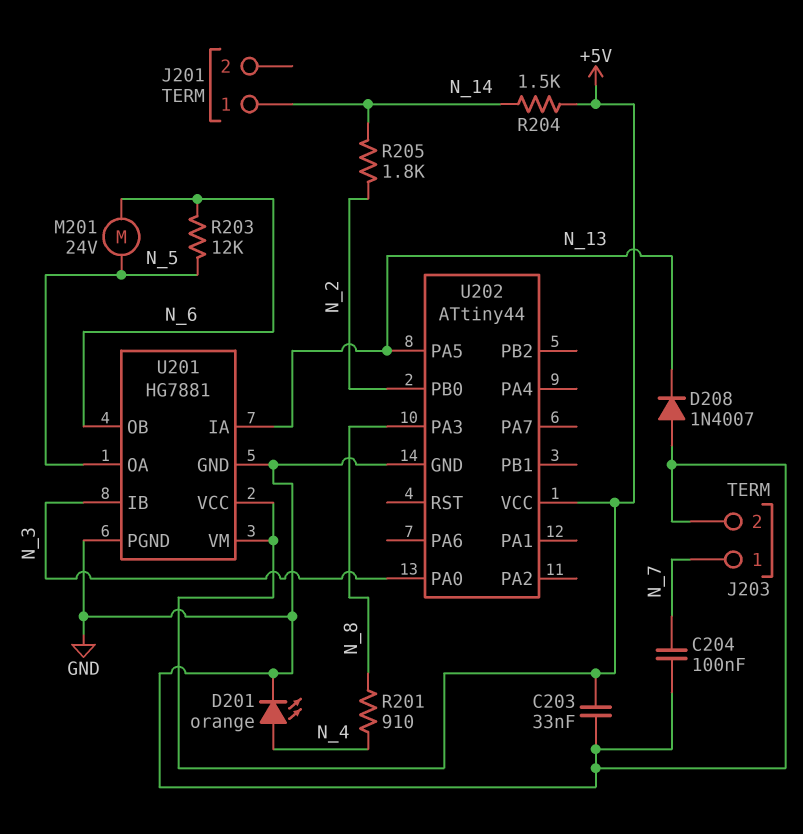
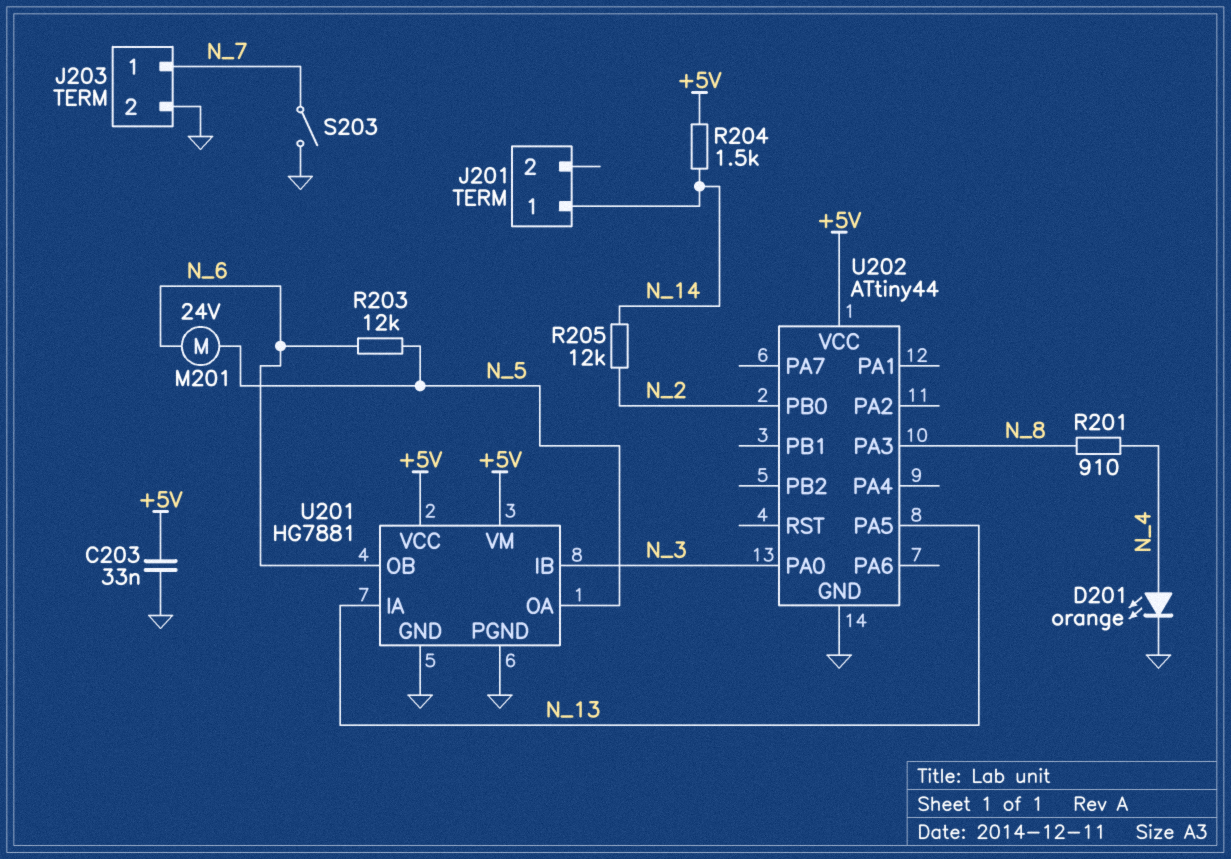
C204: 100nF (GND, N_7) -> none
D208: diode 1N4007 (A GND, K N_13) -> none
R205: 1.8k (N_2, N_14) -> 12k (N_2, N_14)
S203: none -> switch (GND, N_7)

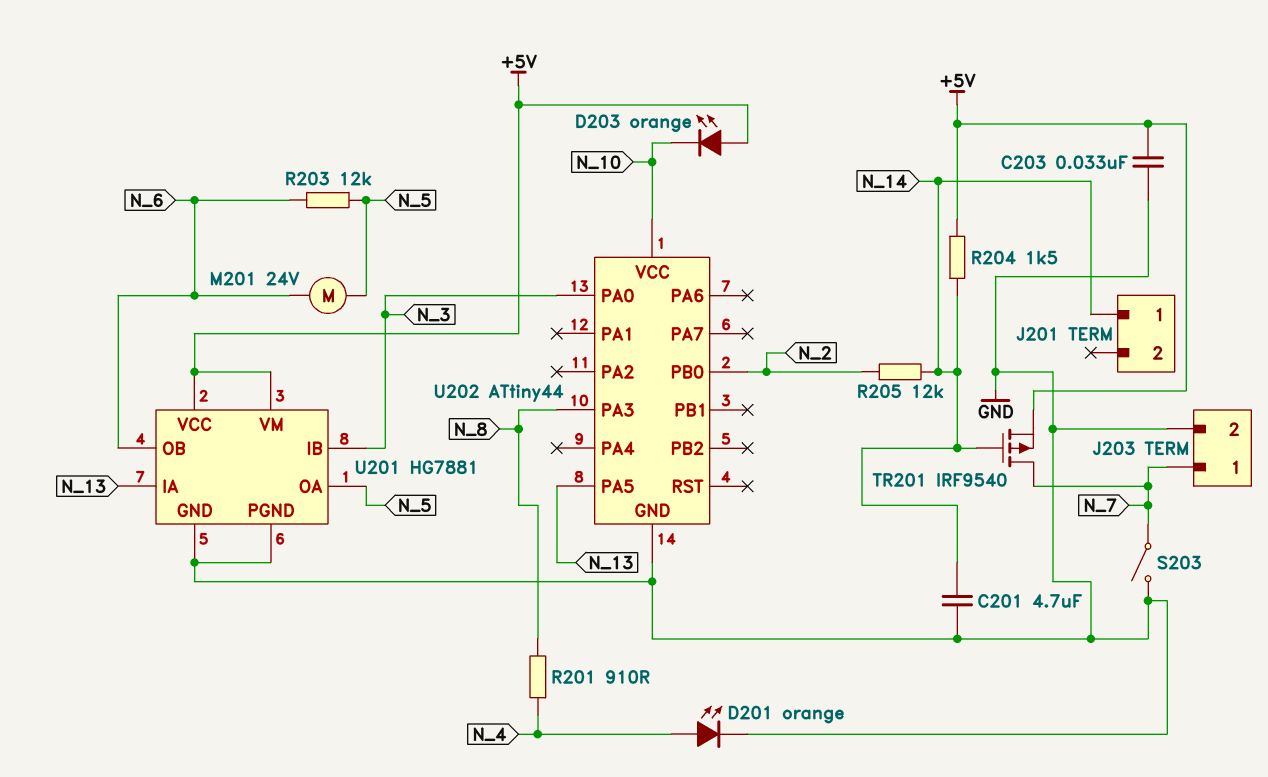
C201: none -> 4.7uF (GND, N_14)
D203: none -> LED orange (A +5V, K N_10)
TR201: none -> PMOS IRF9540 (G N_14, D N_7, S +5V)
U202 pin VCC: +5V -> N_10

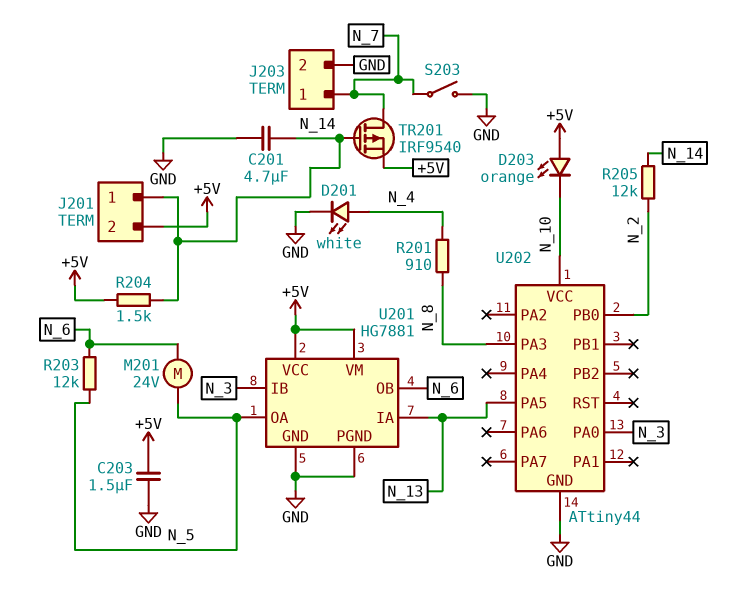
C203: 33nF (+5V, GND) -> 1.5uF (+5V, GND)
D201: LED orange (A N_4, K GND) -> LED white (A N_4, K GND)
J201 pin 2: none -> +5V

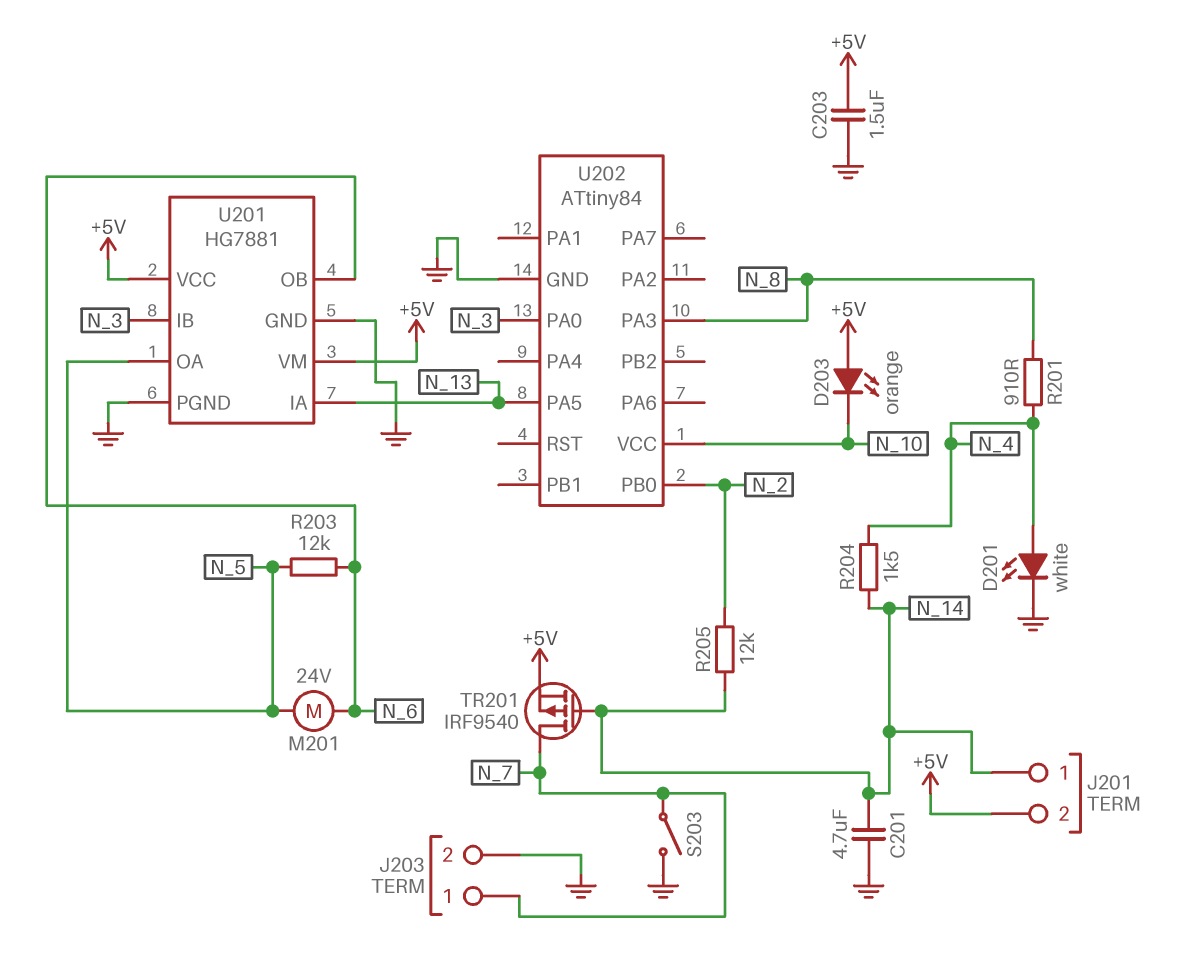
R204: 1.5k (+5V, N_14) -> 1.5k (N_4, N_14)
U202: ATtiny44 -> ATtiny84

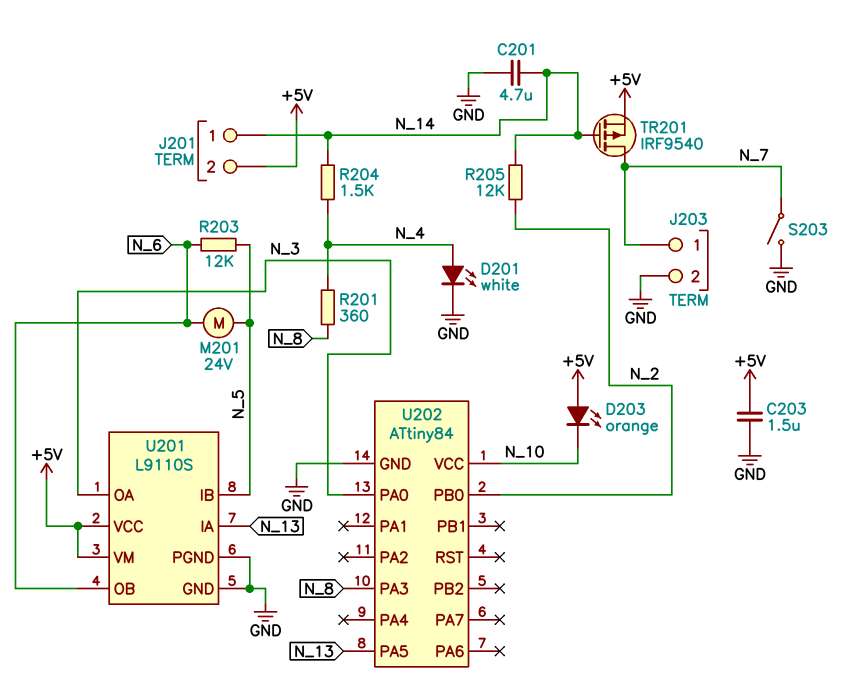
R201: 910 (N_4, N_8) -> 360 (N_4, N_8)
U201: HG7881 -> L9110S
U201 pin IB: N_3 -> N_5
U201 pin OA: N_5 -> N_3

